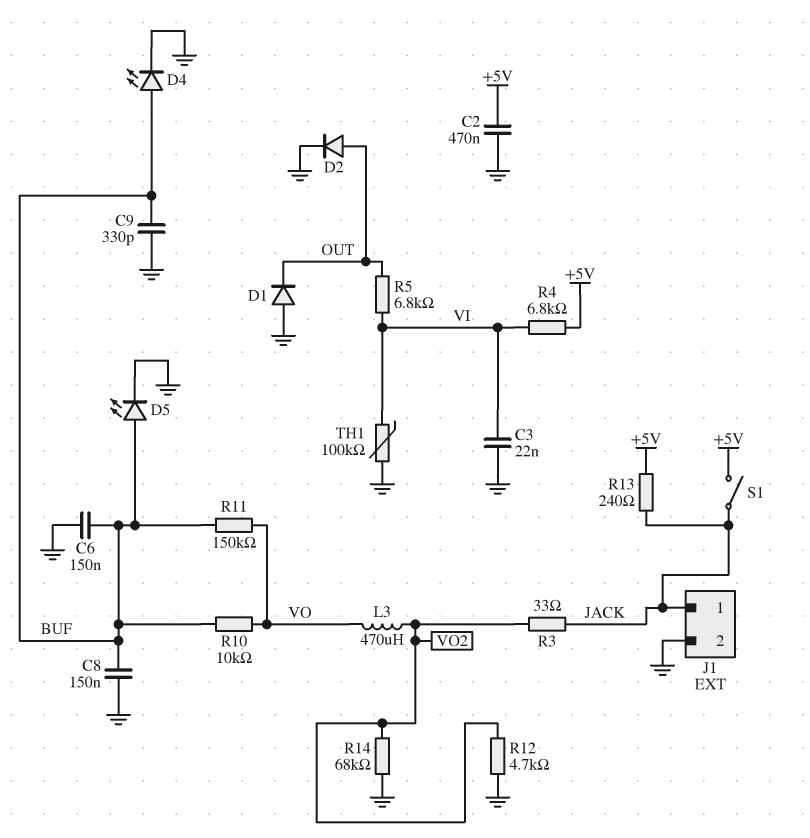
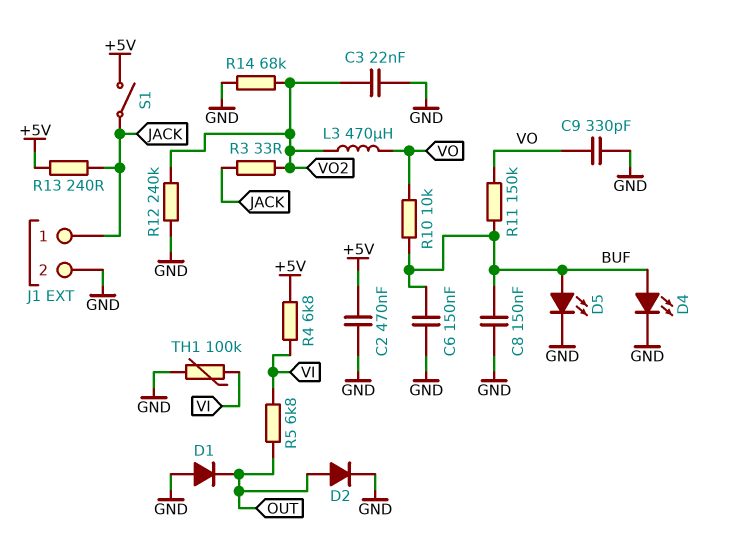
C3: 22nF (GND, VI) -> 22nF (GND, VO2)
C9: 330pF (BUF, GND) -> 330pF (GND, VO)
R12: 4.7k (GND, VO2) -> 240k (GND, VO2)

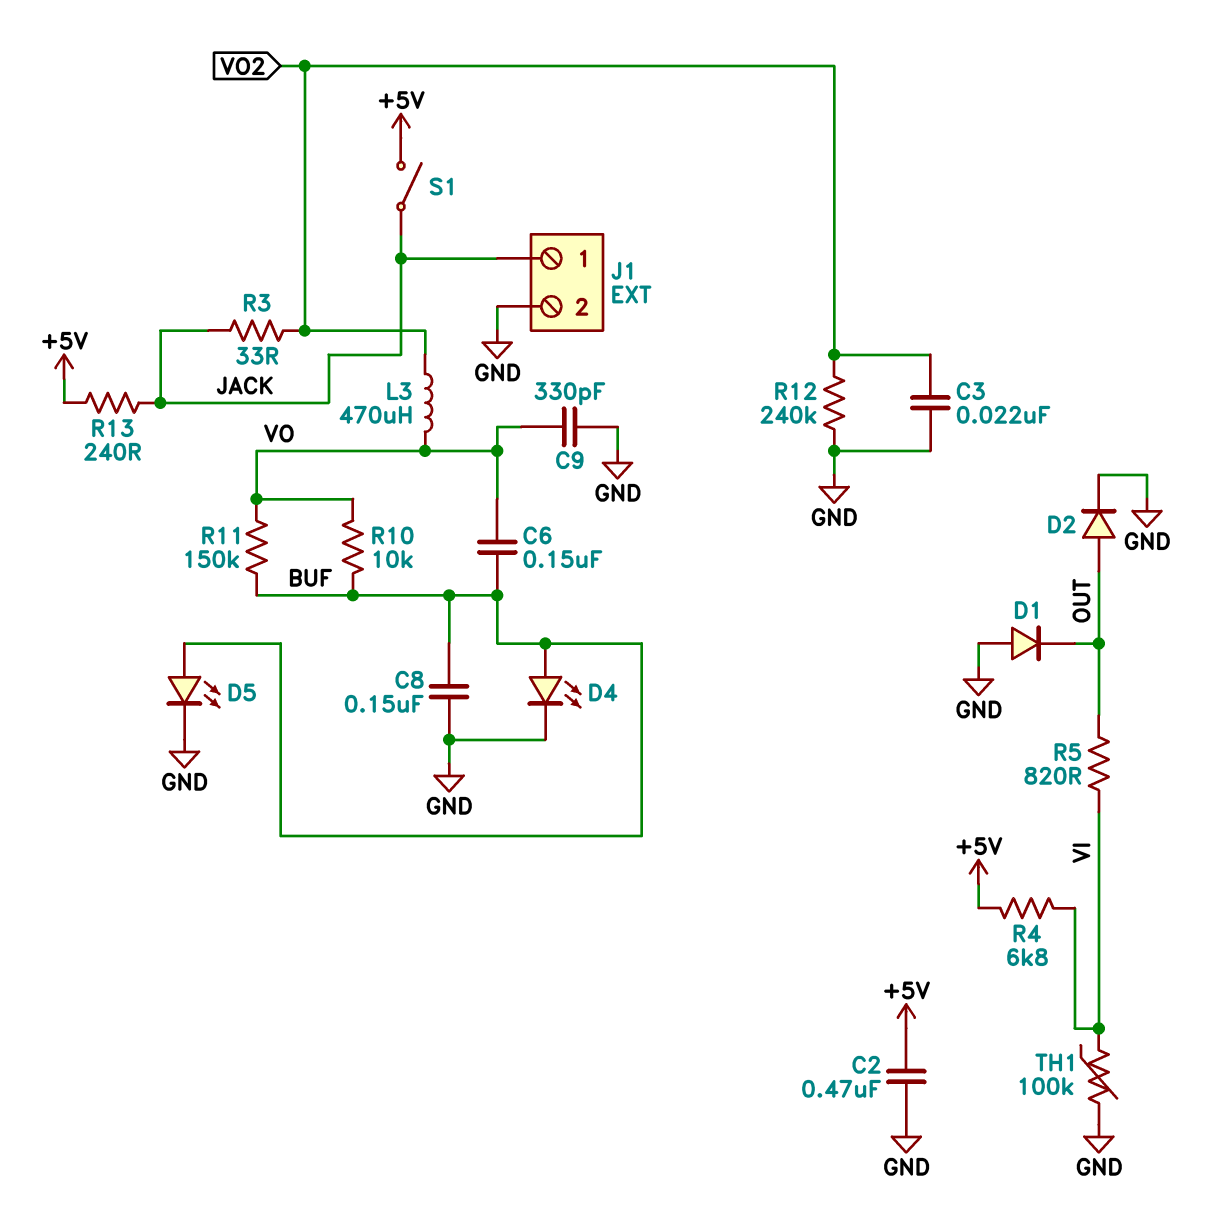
C6: 150nF (BUF, GND) -> 150nF (BUF, VO)
R5: 6.8k (OUT, VI) -> 820 (OUT, VI)
R14: 68k (GND, VO2) -> none

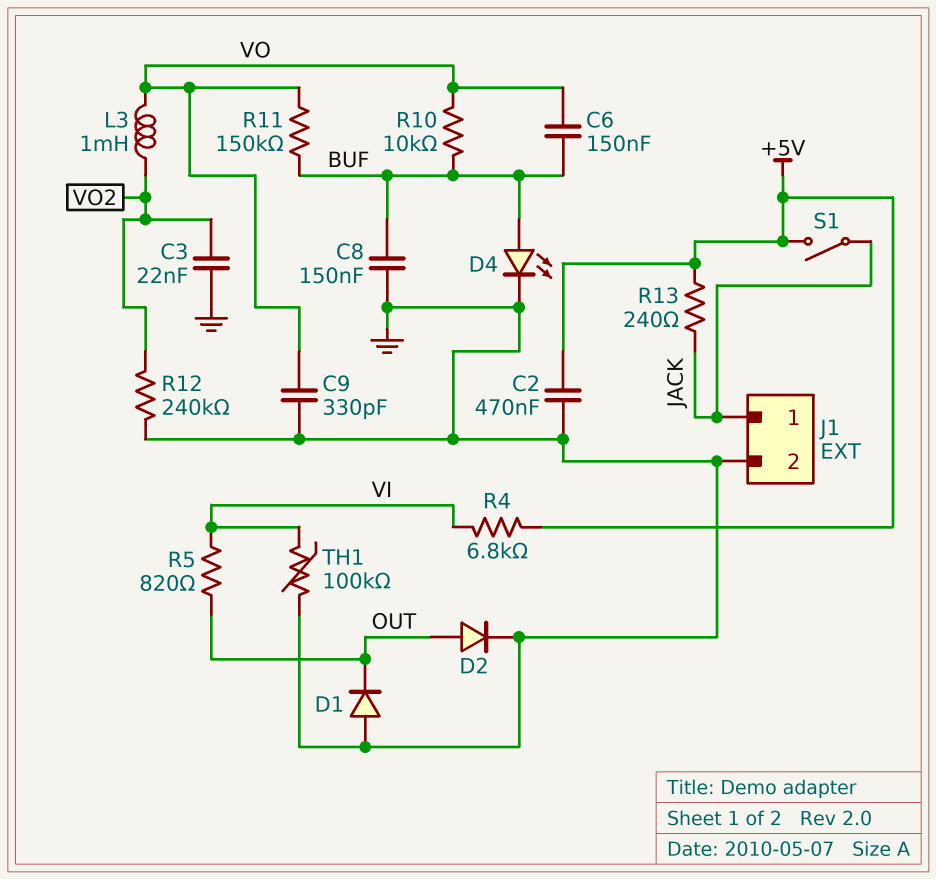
D5: LED (A BUF, K GND) -> none
L3: 470uH (VO, VO2) -> 1mH (VO, VO2)
R3: 33 (JACK, VO2) -> none

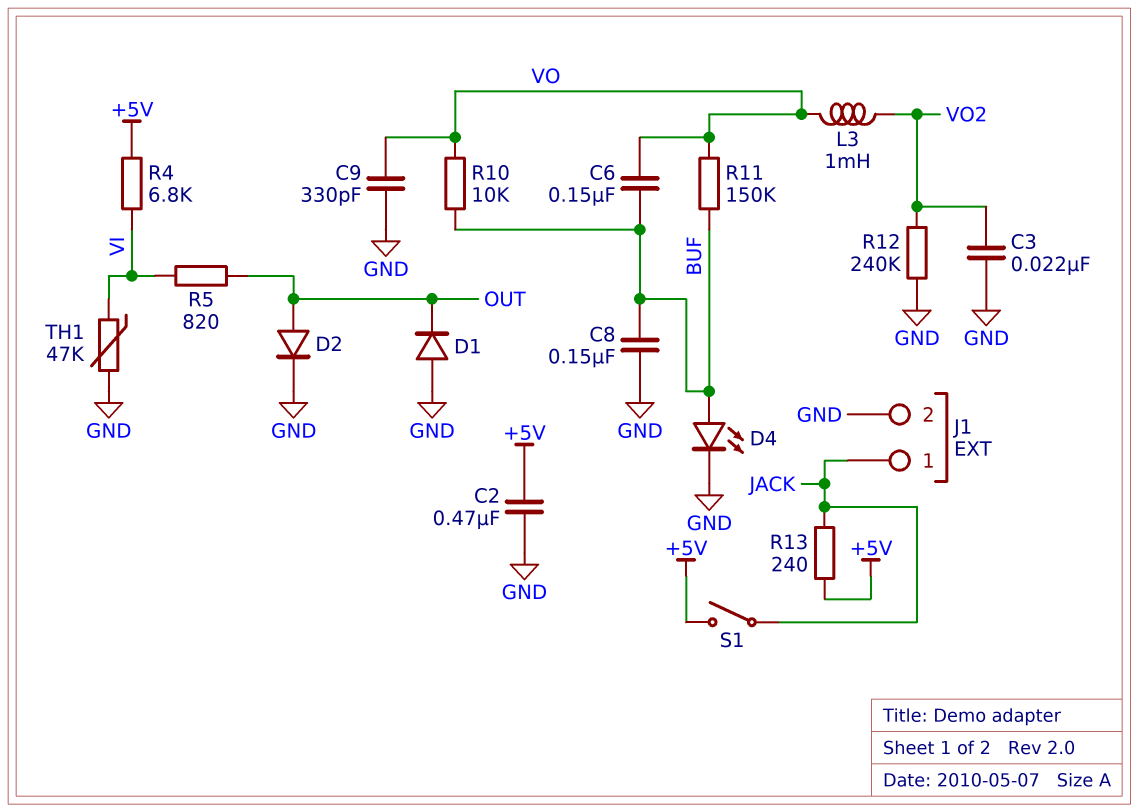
TH1: 100k (GND, VI) -> 47k (GND, VI)

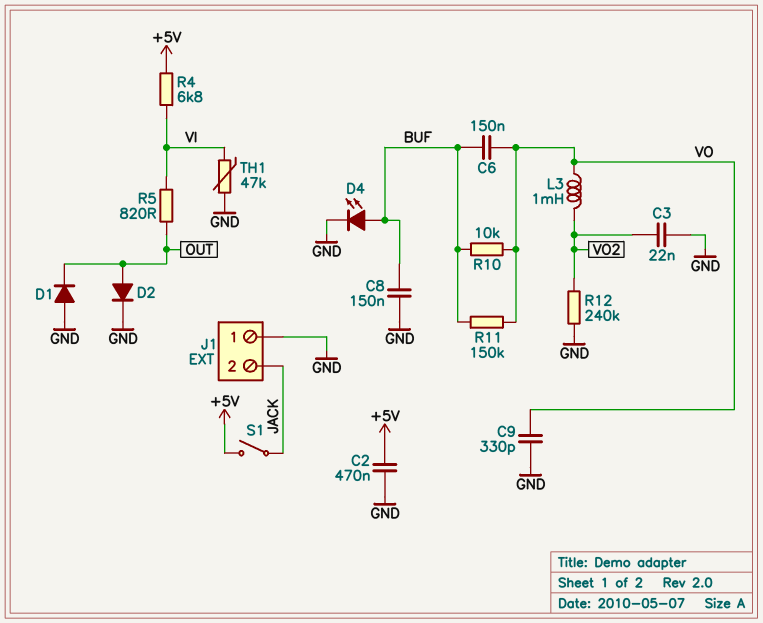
J1 pin 1: JACK -> GND
J1 pin 2: GND -> JACK
R13: 240 (+5V, JACK) -> none

